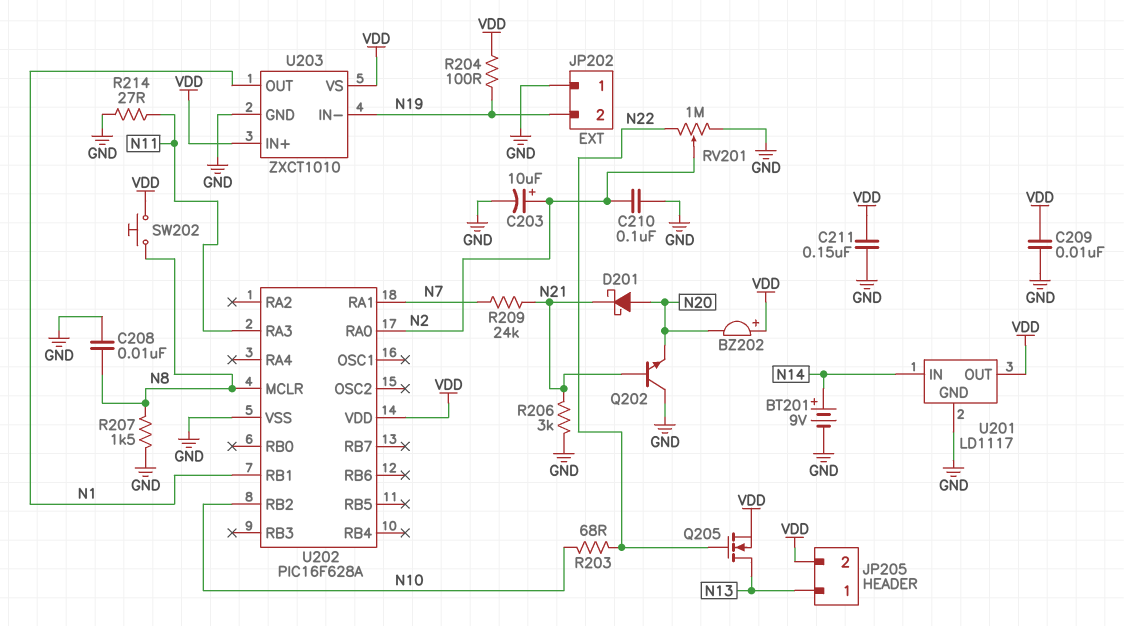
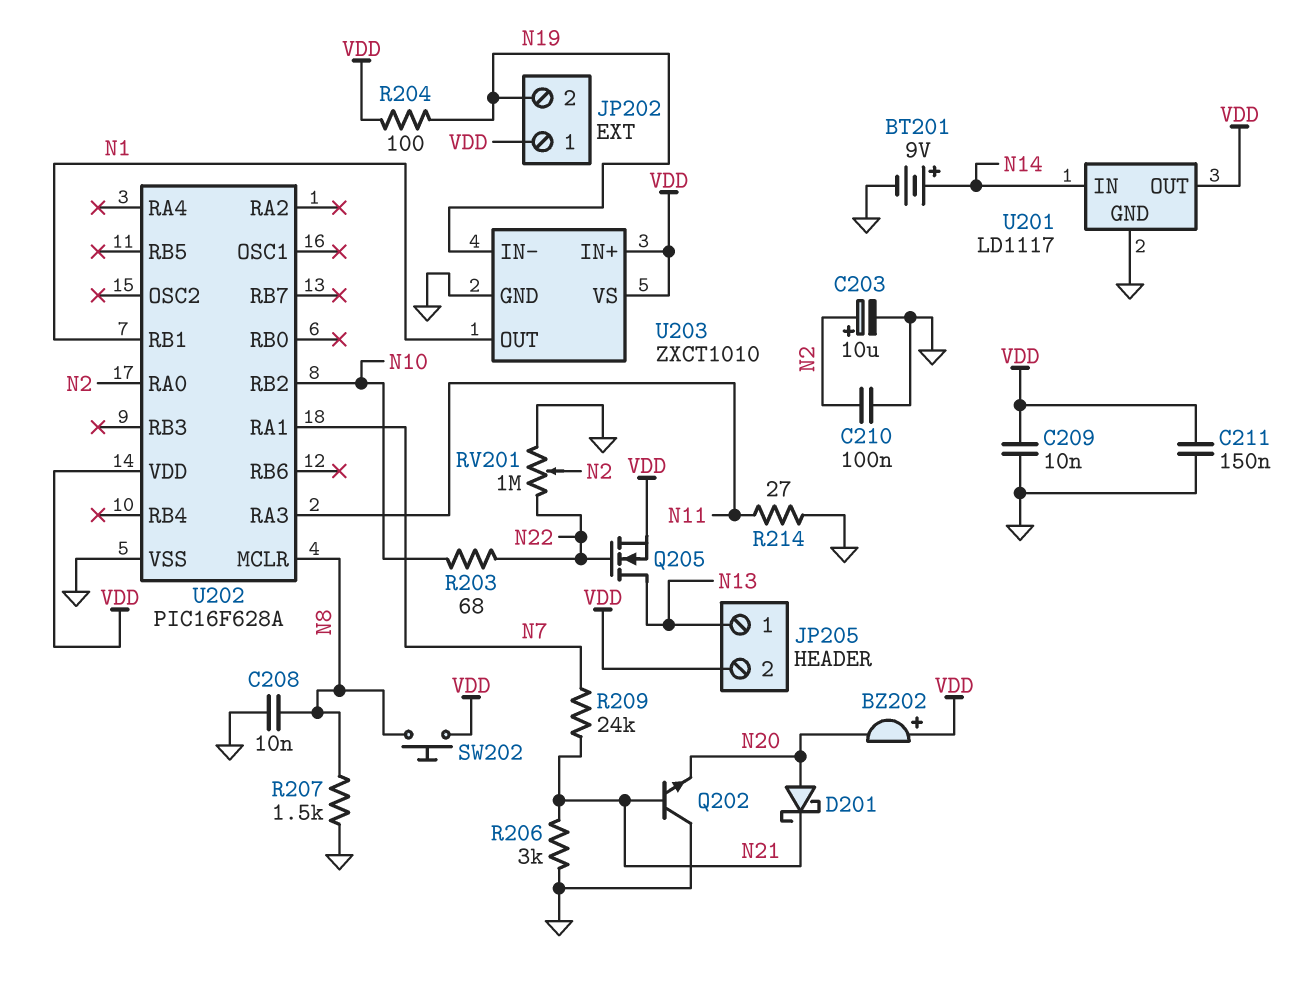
JP202 pin 1: GND -> VDD

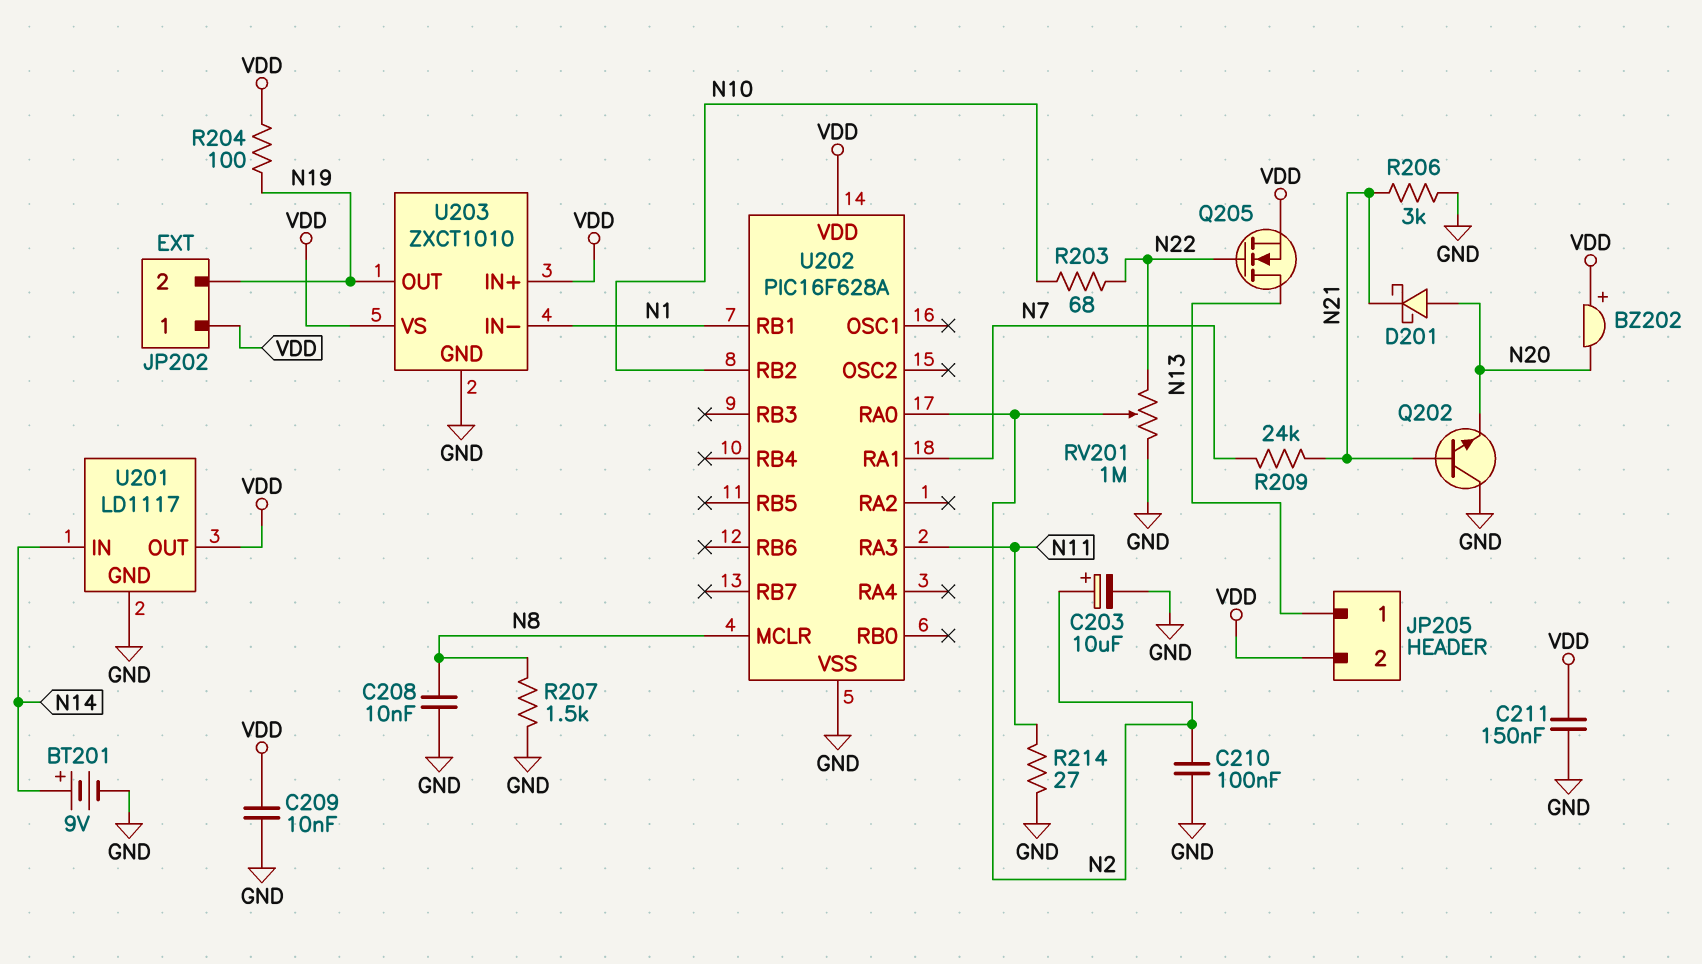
SW202: button (N8, VDD) -> none
U203 pin IN-: N19 -> N1
U203 pin OUT: N1 -> N19

